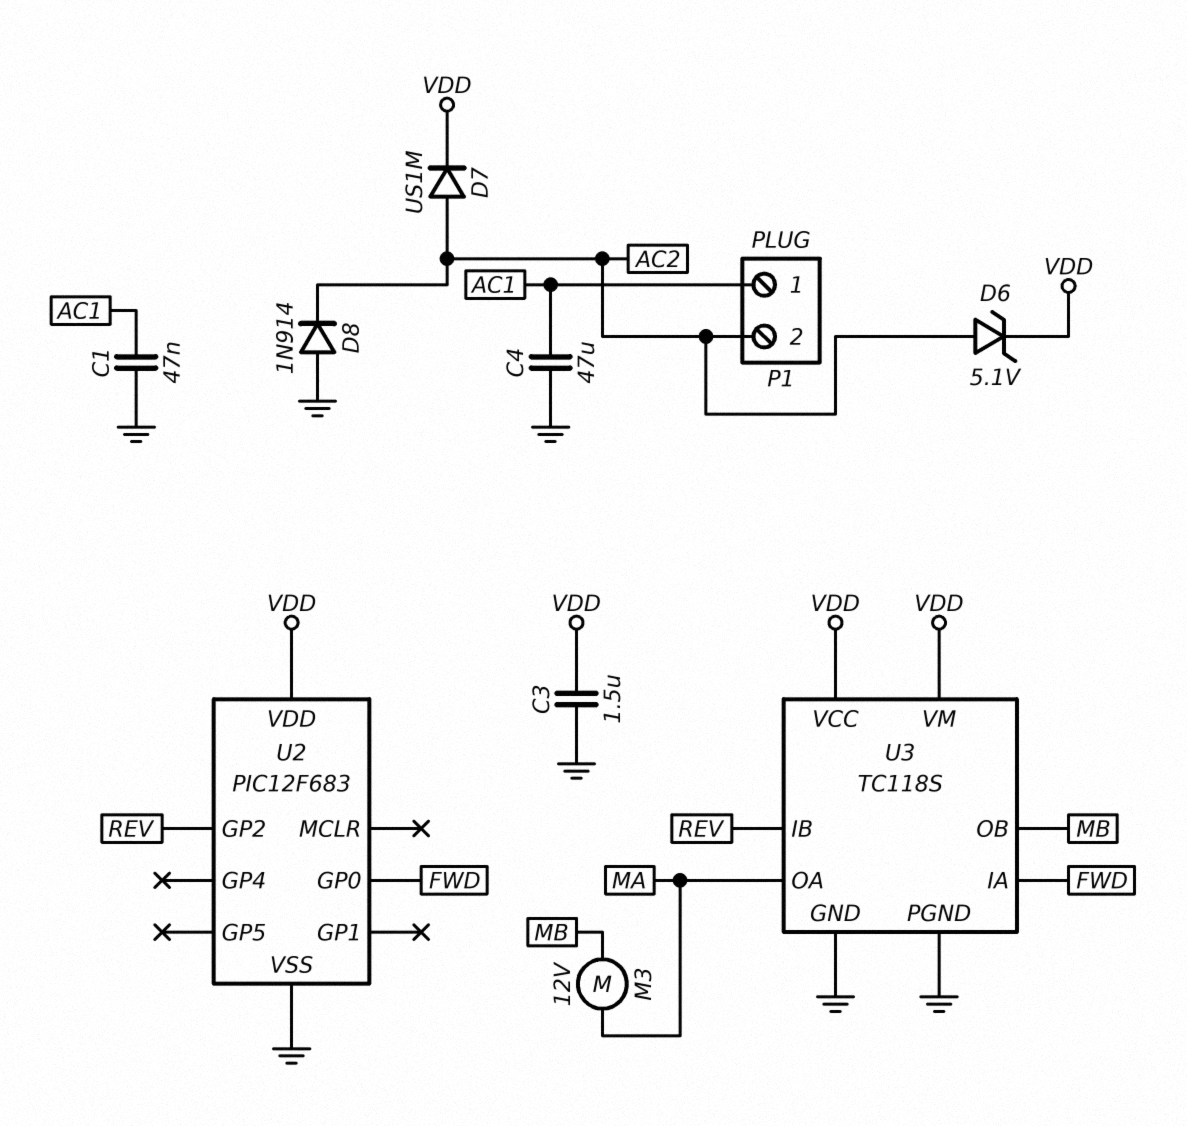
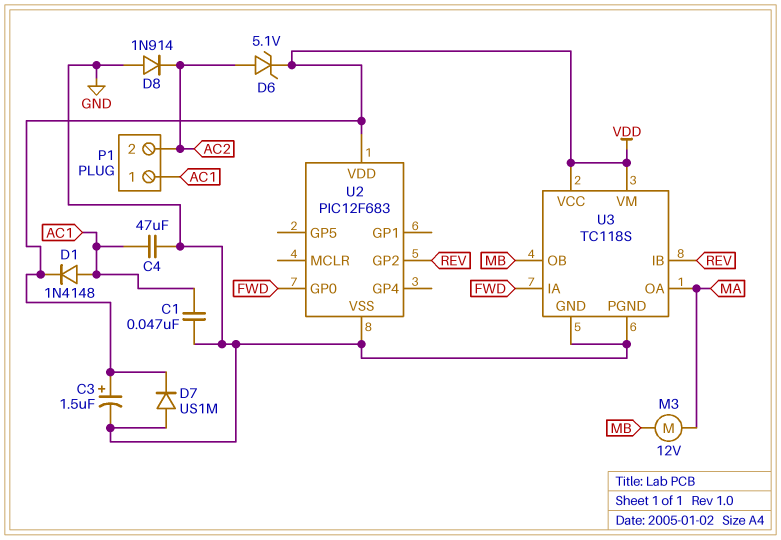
C3: 1.5uF (GND, VDD) -> 1.5uF (plus VDD, minus GND)
D1: none -> diode 1N4148 (A AC1, K VDD)
D7: diode US1M (A AC2, K VDD) -> diode US1M (A GND, K VDD)

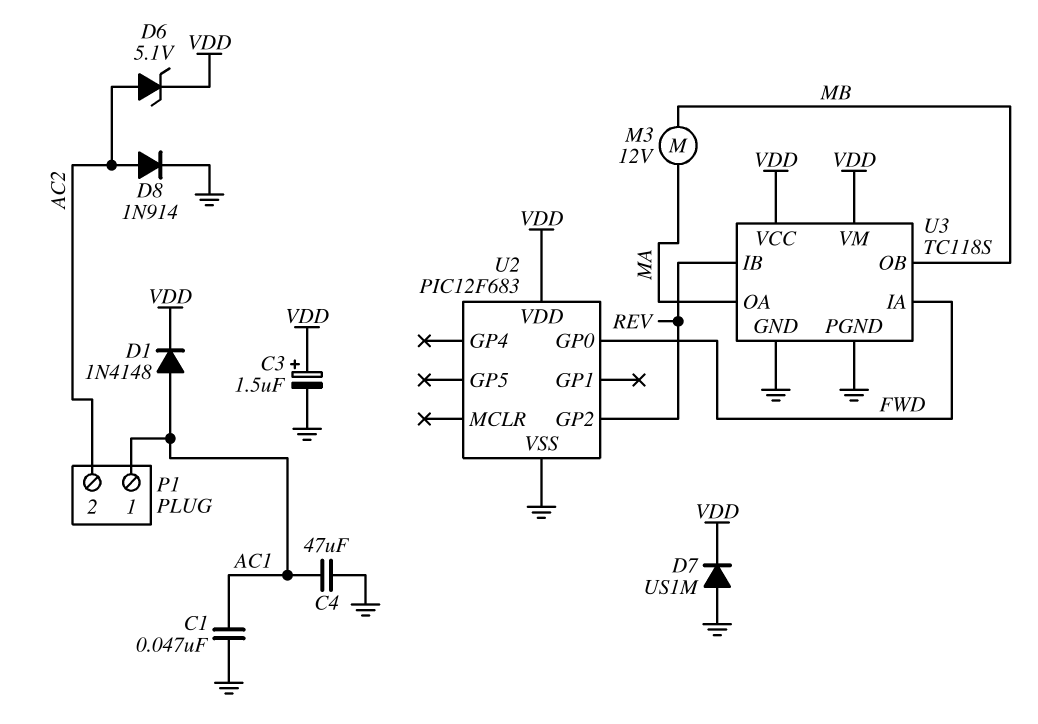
D8: diode 1N914 (A GND, K AC2) -> diode 1N914 (A AC2, K GND)

